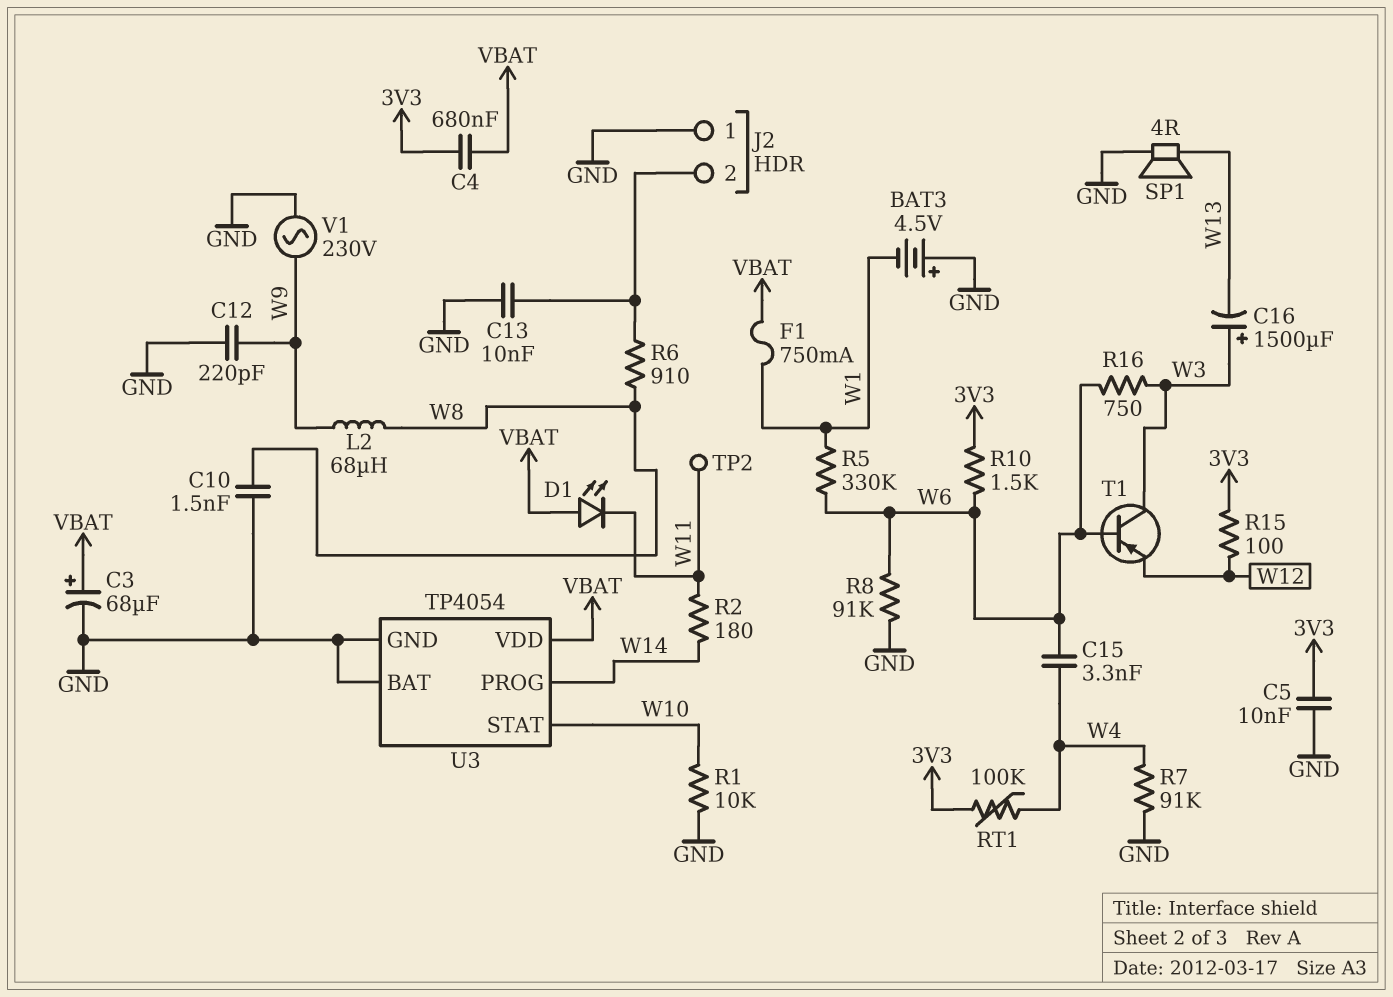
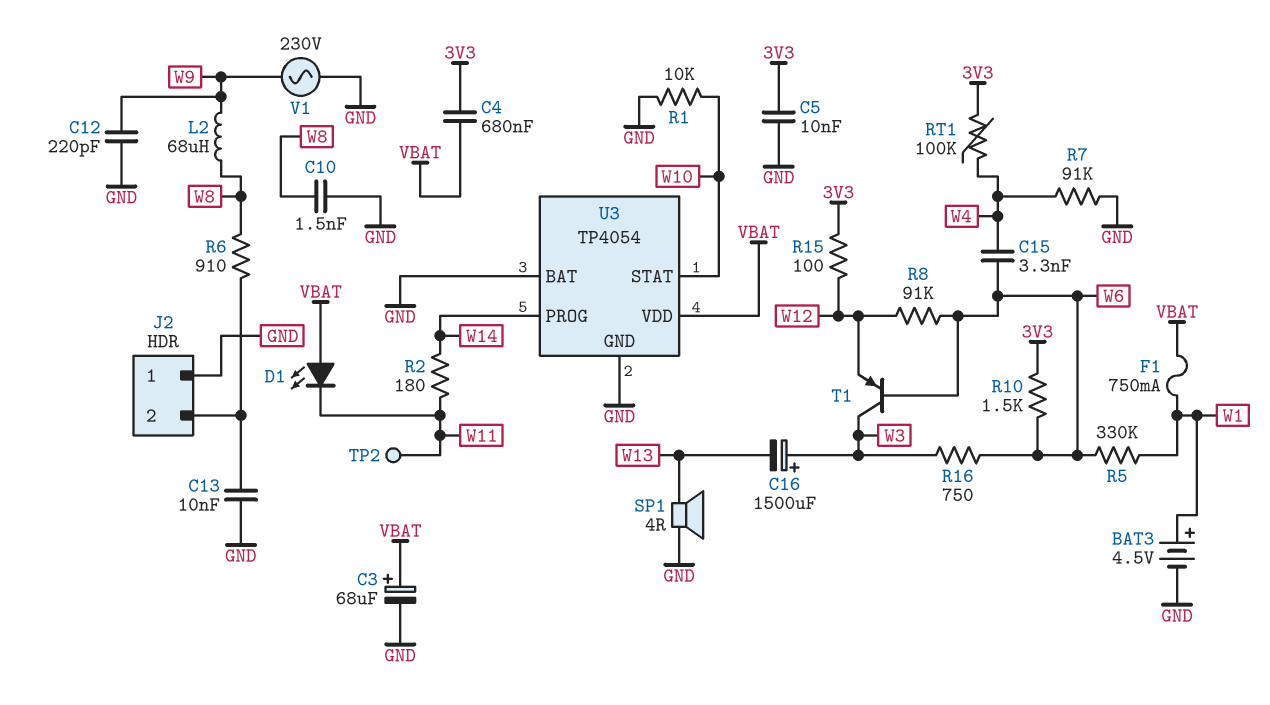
BAT3: 4.5V (plus GND, minus W1) -> 4.5V (plus W1, minus GND)
R8: 91k (GND, W6) -> 91k (W6, W12)

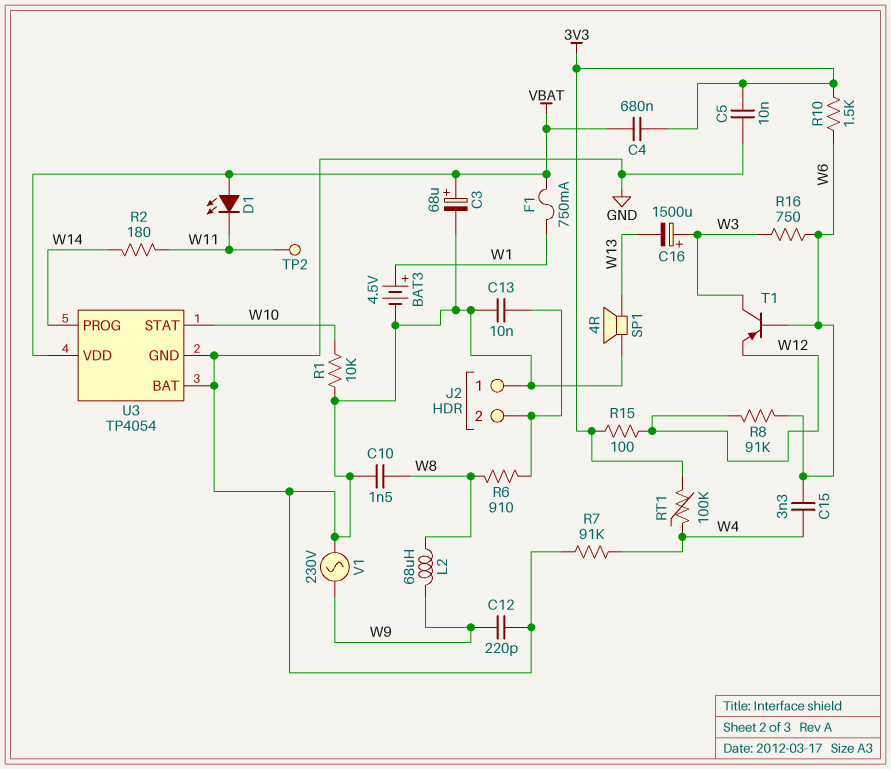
R5: 330k (W1, W6) -> none

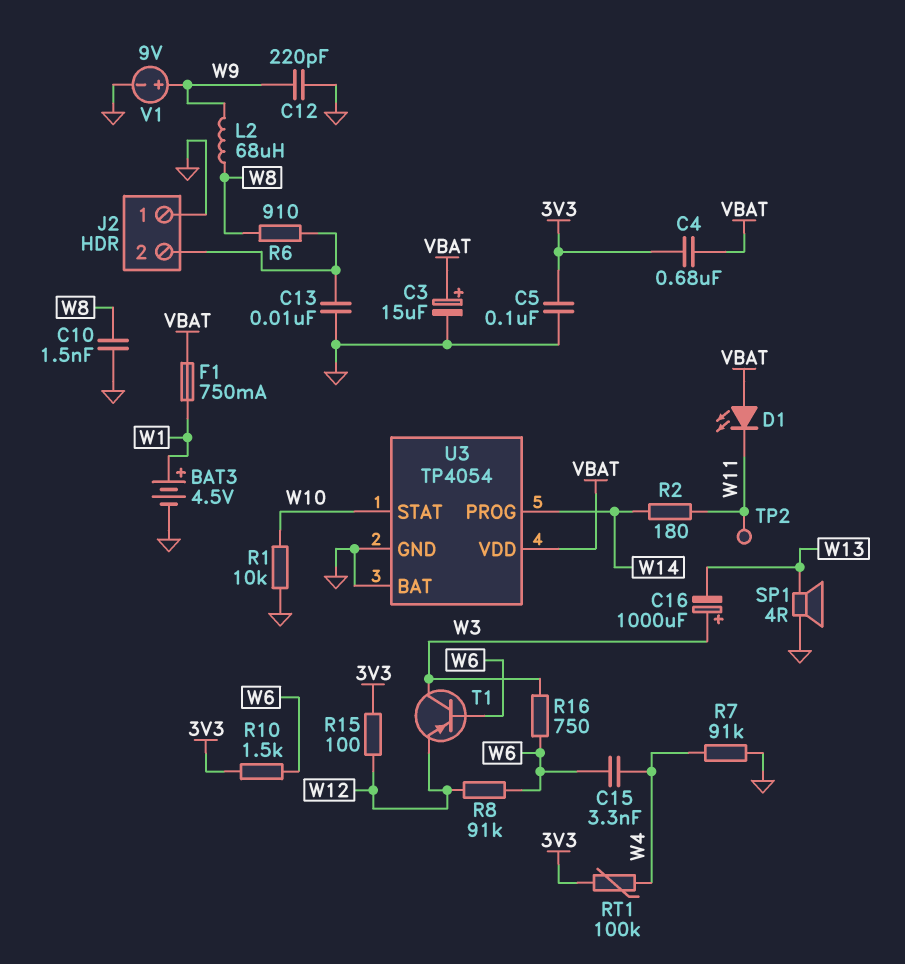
C3: 68uF (plus VBAT, minus GND) -> 15uF (plus VBAT, minus GND)
C5: 10nF (3V3, GND) -> 100nF (3V3, GND)
C16: 1500uF (plus W3, minus W13) -> 1000uF (plus W3, minus W13)
V1: AC 230V (GND, W9) -> 9V (plus W9, minus GND)

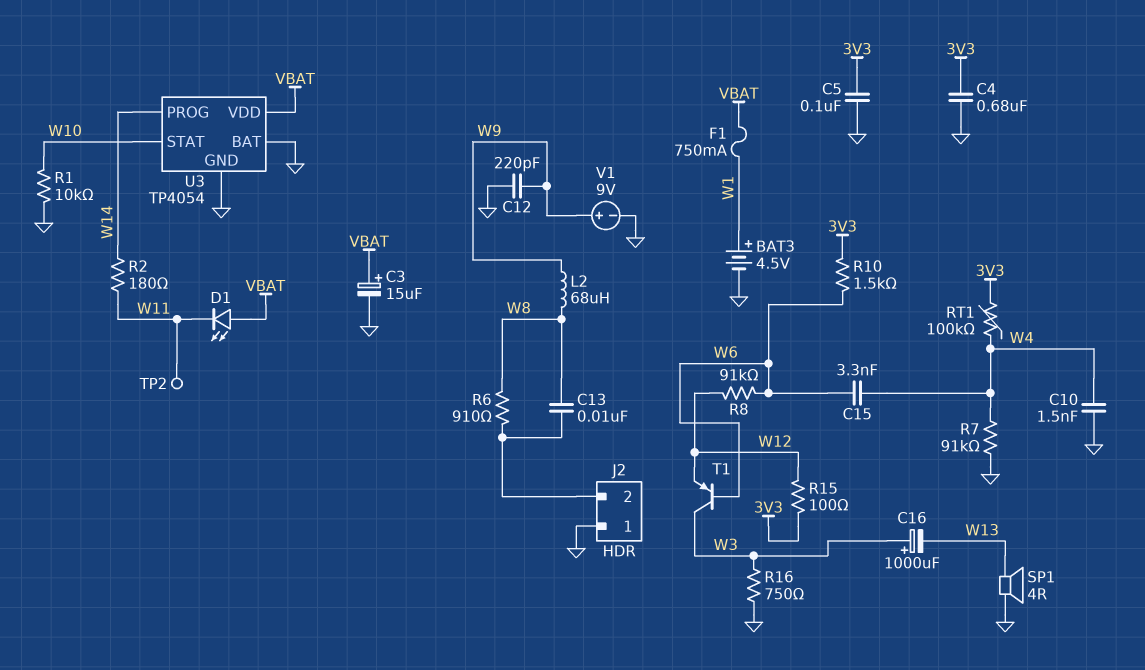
C4: 680nF (3V3, VBAT) -> 680nF (3V3, GND)
C10: 1.5nF (GND, W8) -> 1.5nF (GND, W4)
C13: 10nF (GND, J2/2) -> 10nF (J2/2, W8)
R16: 750 (W3, W6) -> 750 (GND, W3)

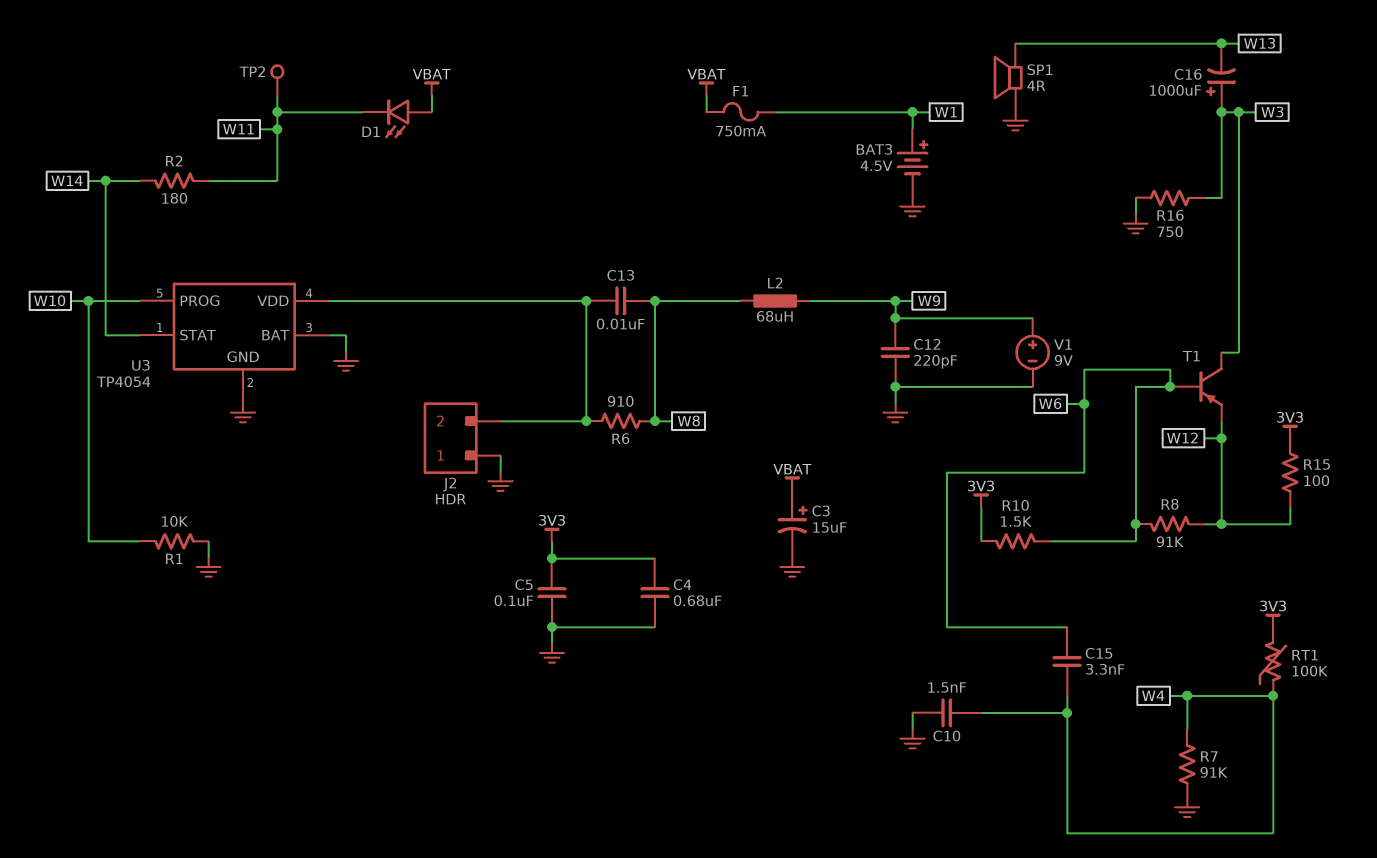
U3 pin PROG: W14 -> W10
U3 pin STAT: W10 -> W14
U3 pin VDD: VBAT -> J2/2

